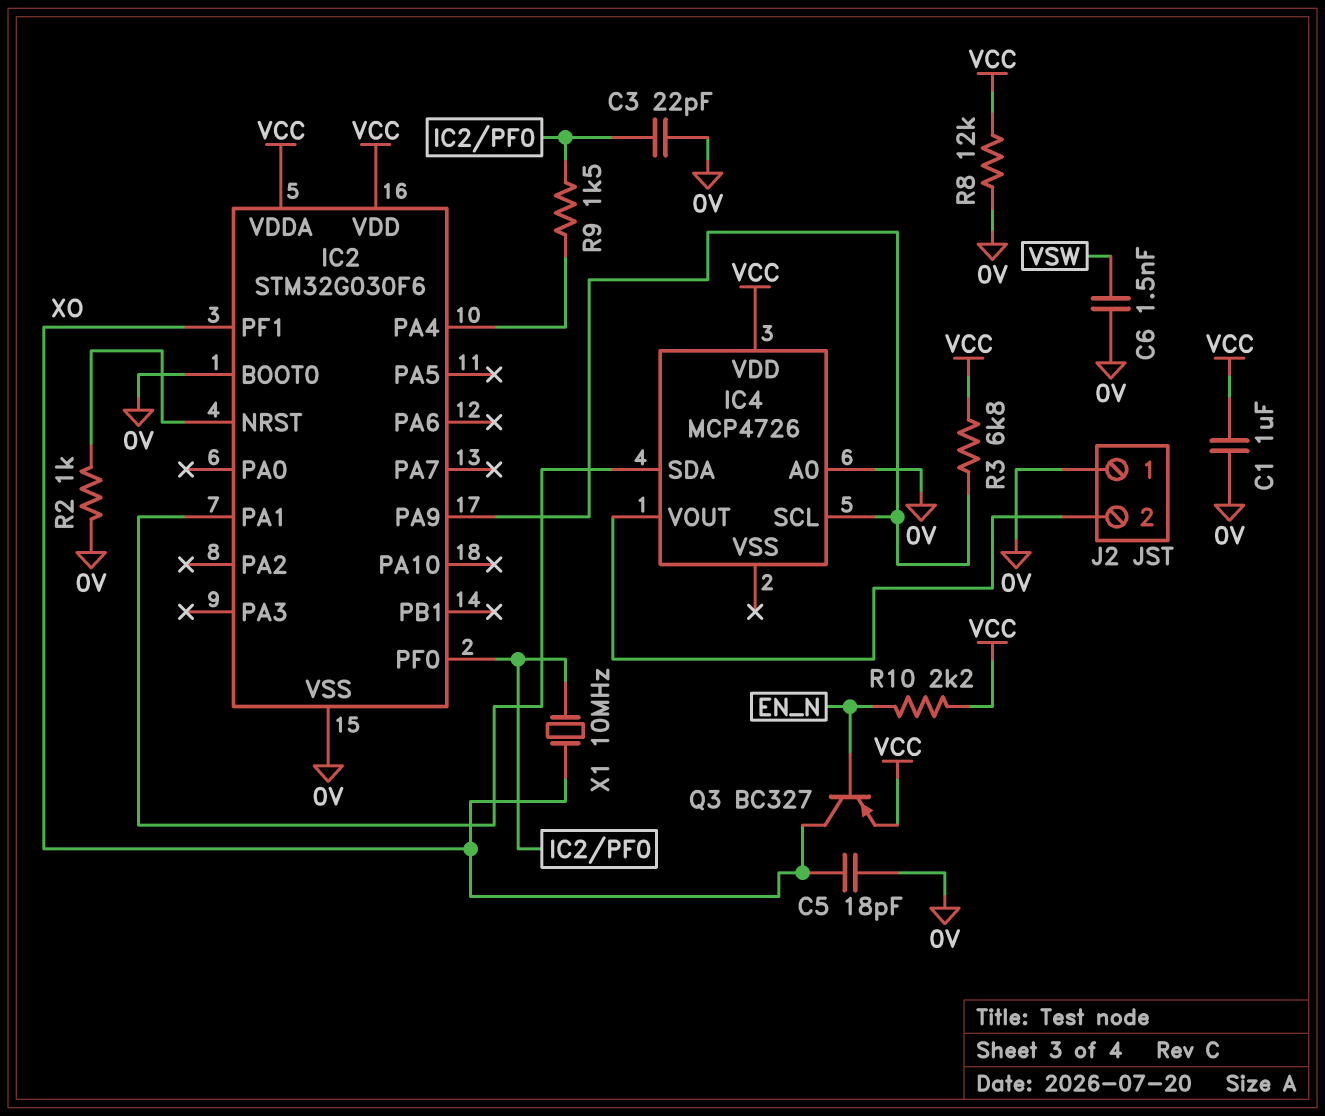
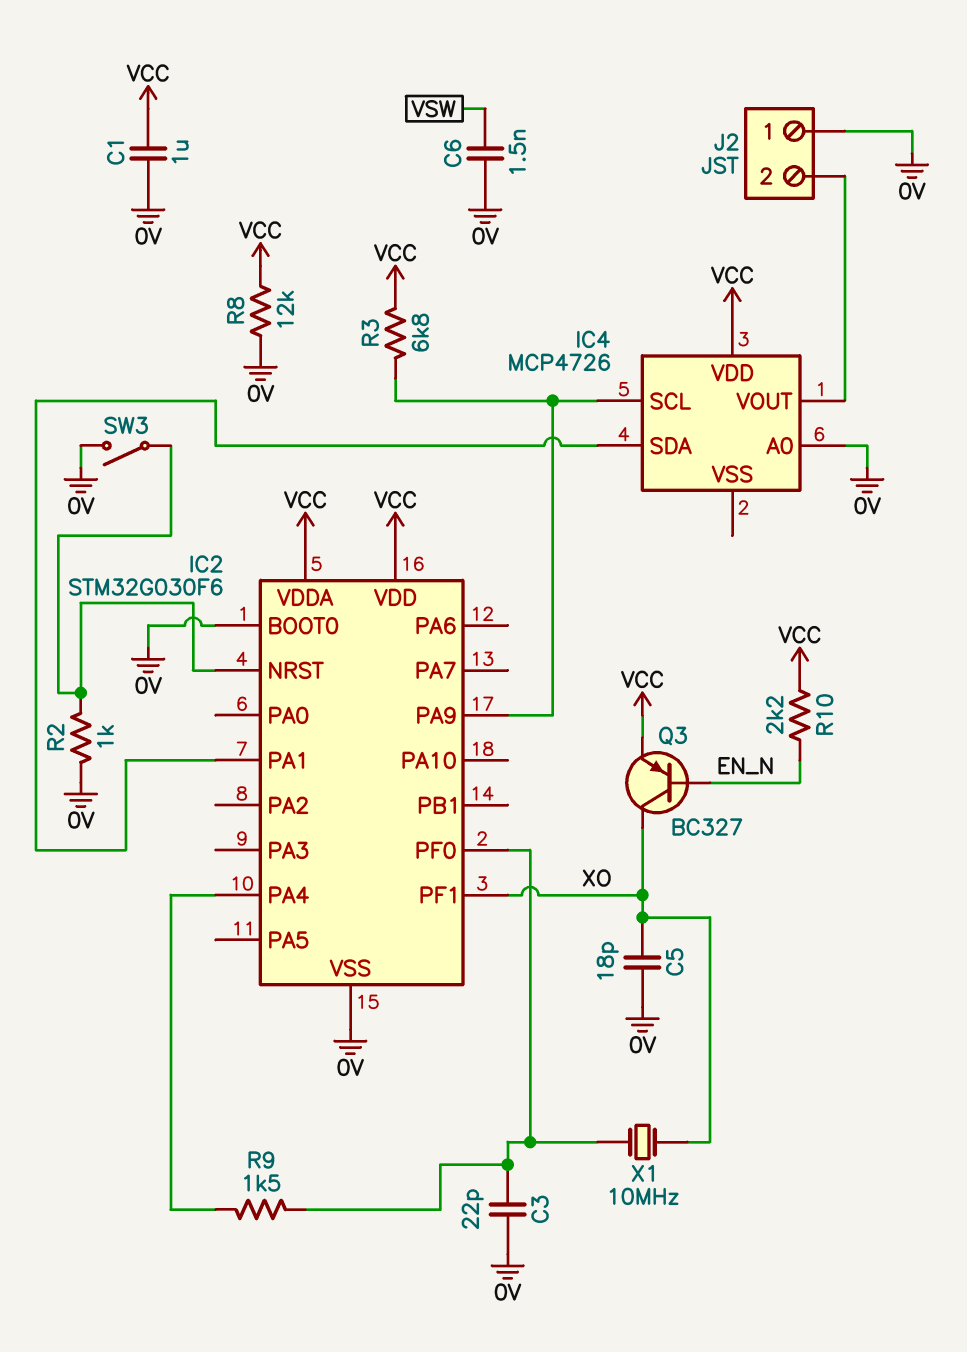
SW3: none -> switch (0V, IC2/NRST)

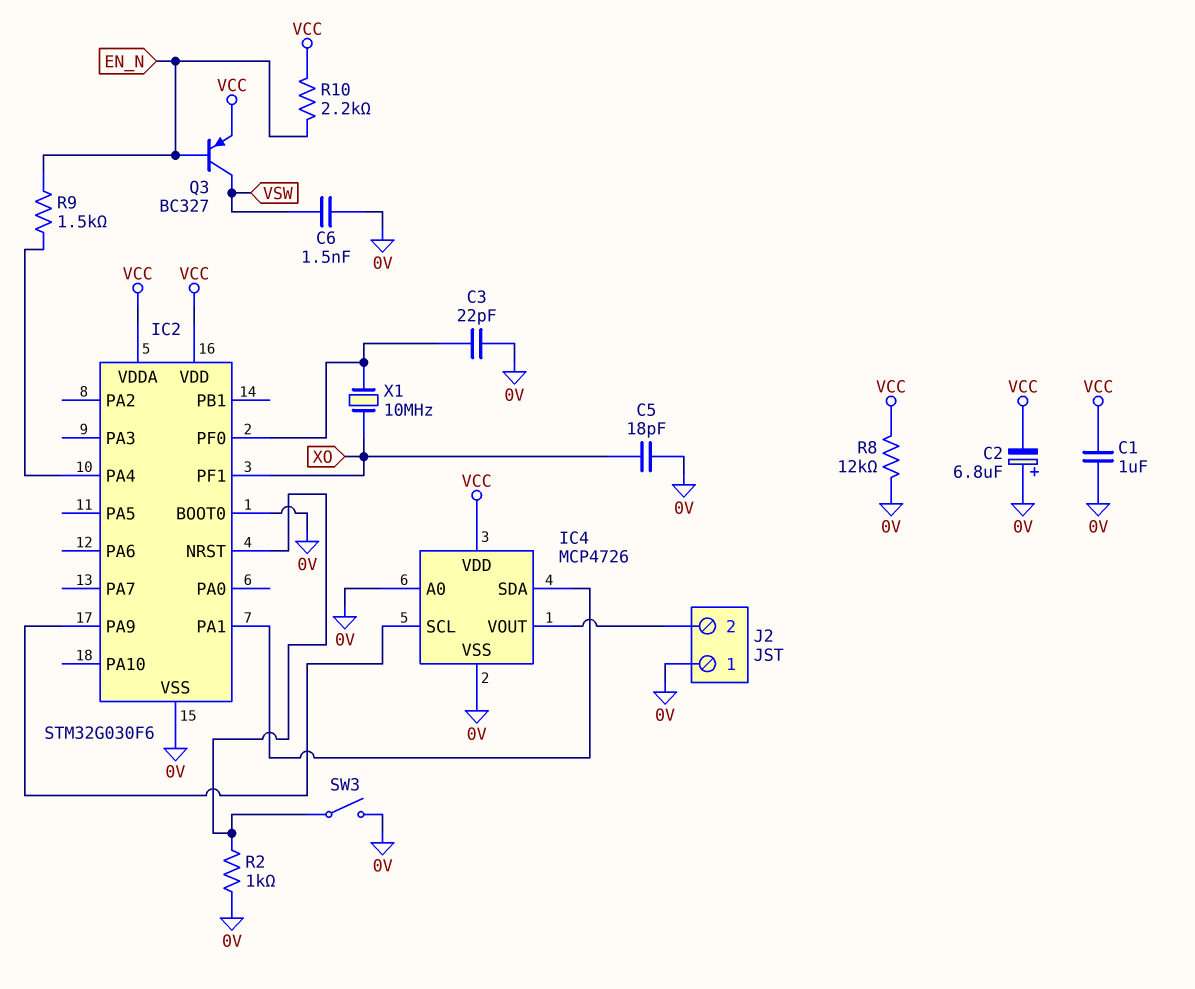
C2: none -> 6.8uF (plus 0V, minus VCC)
IC4 pin VSS: none -> 0V
Q3: PNP BC327 (B EN_N, C XO, E VCC) -> PNP BC327 (B EN_N, C VSW, E VCC)
R3: 6.8k (IC2/PA9, VCC) -> none
R9: 1.5k (IC2/PA4, IC2/PF0) -> 1.5k (EN_N, IC2/PA4)

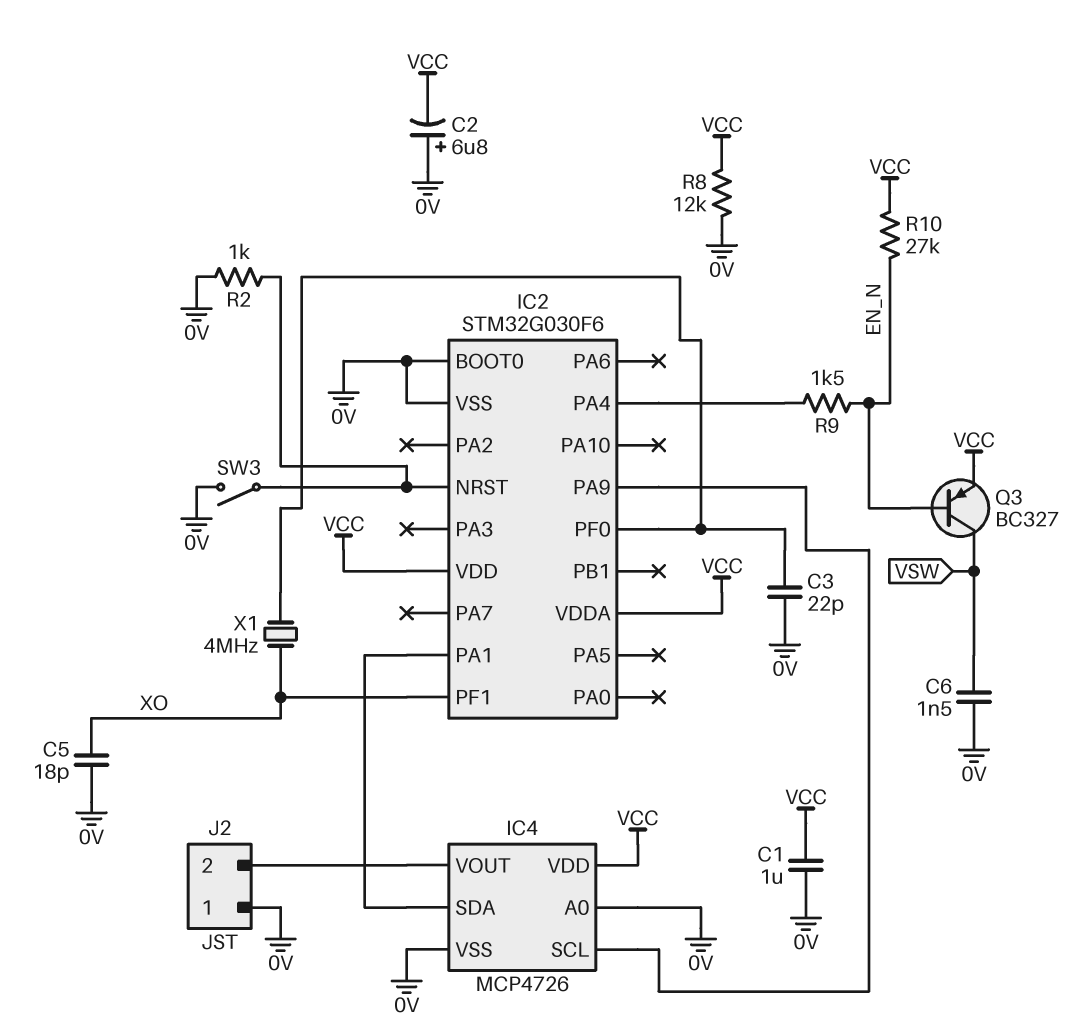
R10: 2.2k (EN_N, VCC) -> 27k (EN_N, VCC)
X1: 10MHz (IC2/PF0, XO) -> 4MHz (IC2/PF0, XO)

